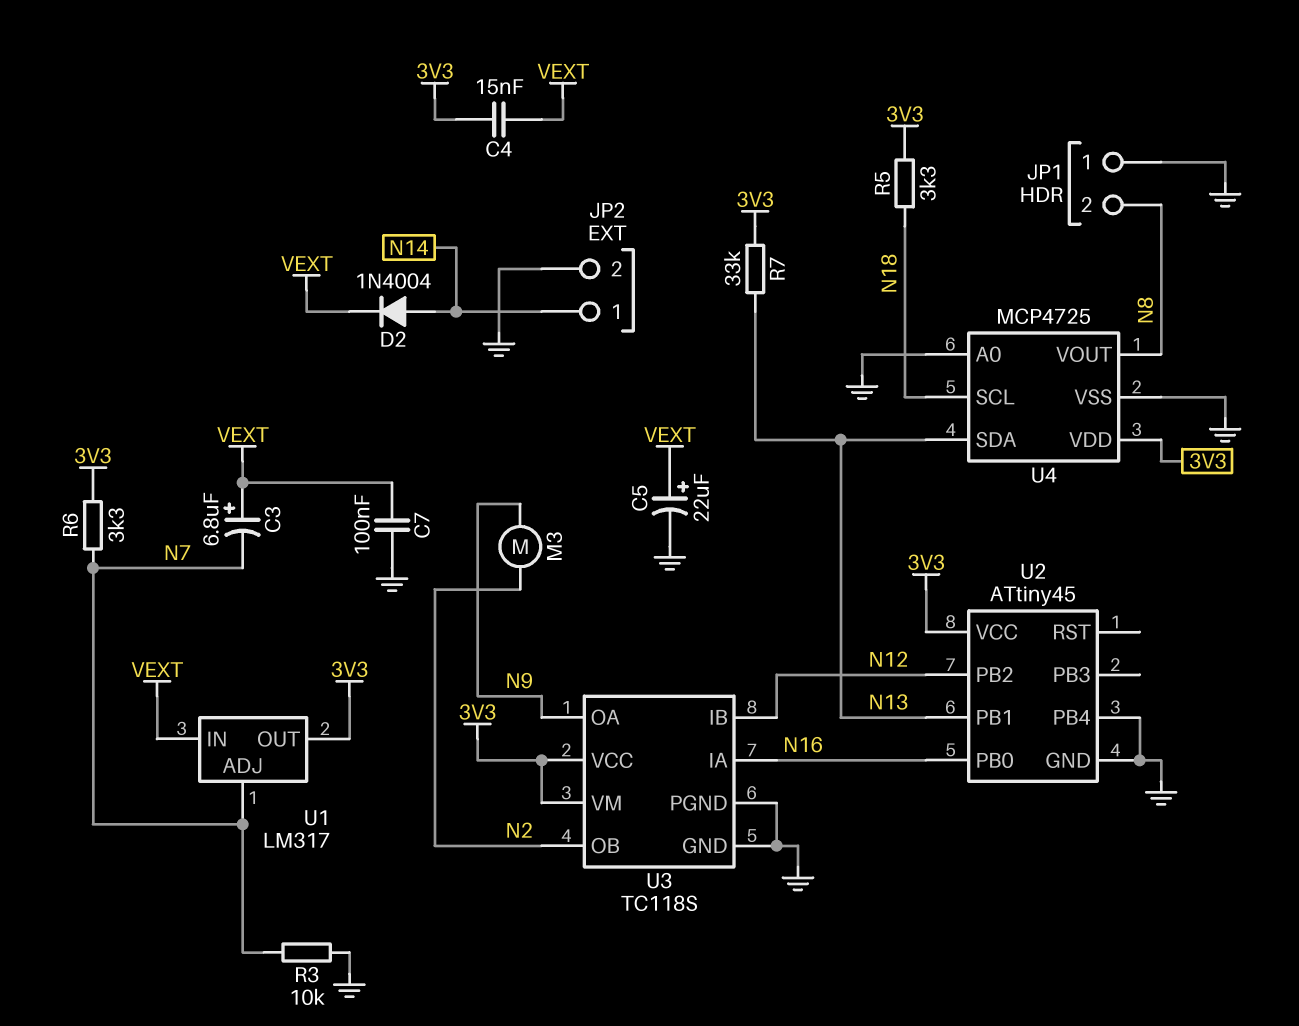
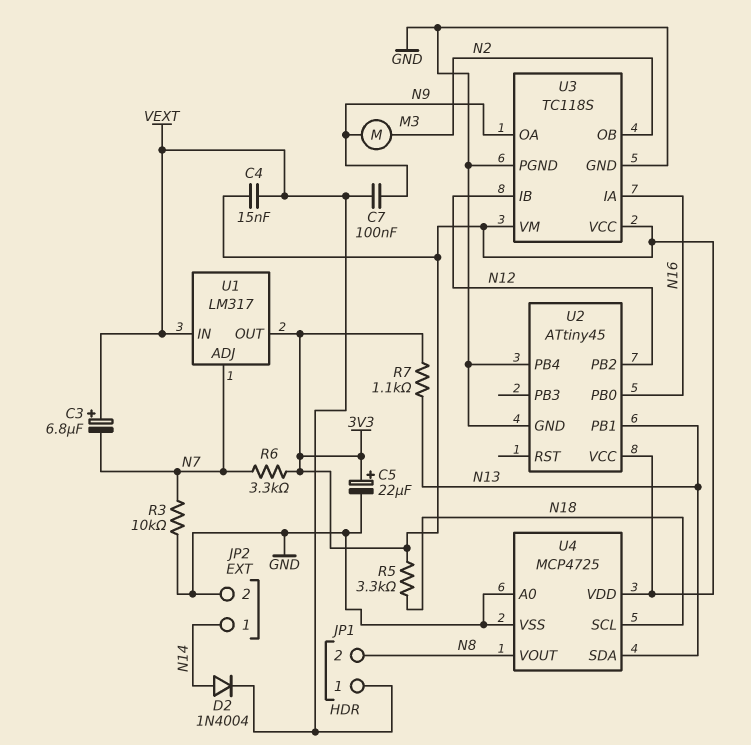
C5: 22uF (plus VEXT, minus GND) -> 22uF (plus 3V3, minus GND)
C7: 100nF (GND, VEXT) -> 100nF (N9, VEXT)
JP1 pin 1: GND -> VEXT
R7: 33k (3V3, N13) -> 1.1k (3V3, N13)

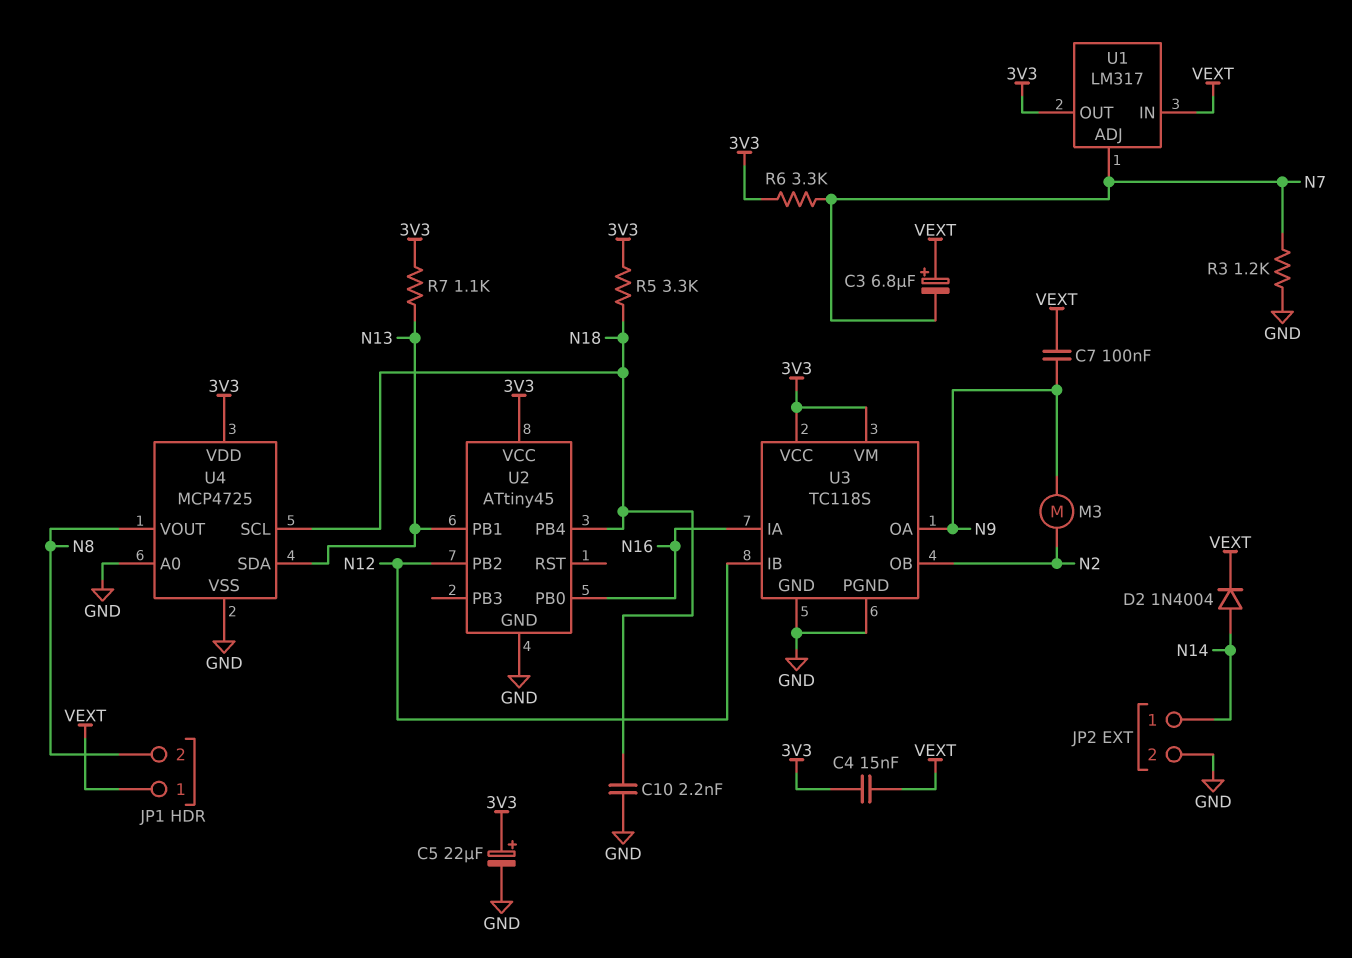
C10: none -> 2.2nF (GND, N18)
R3: 10k (GND, N7) -> 1.2k (GND, N7)
U2 pin PB4: GND -> N18

